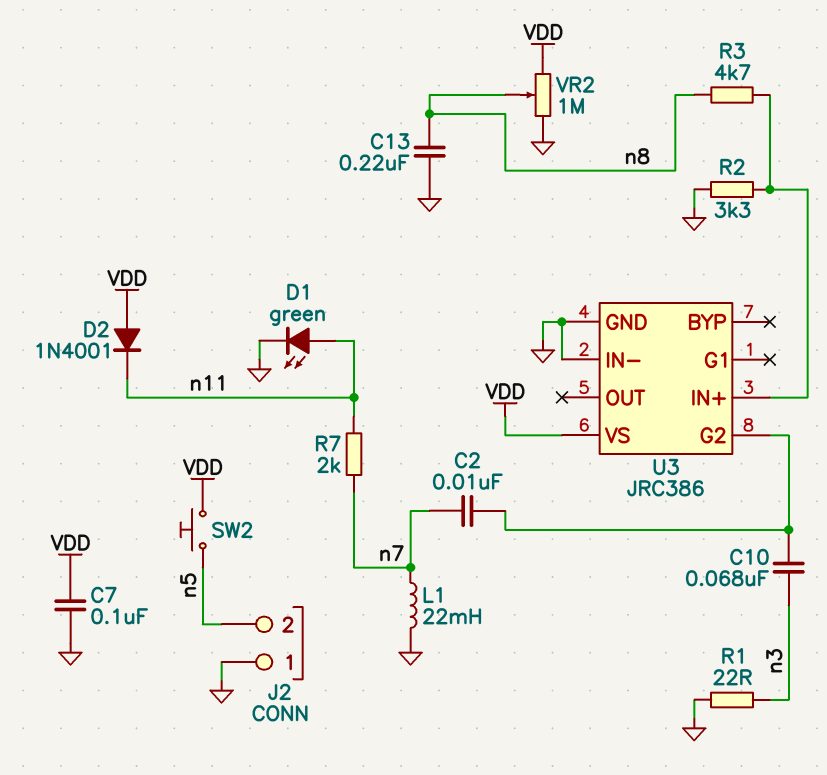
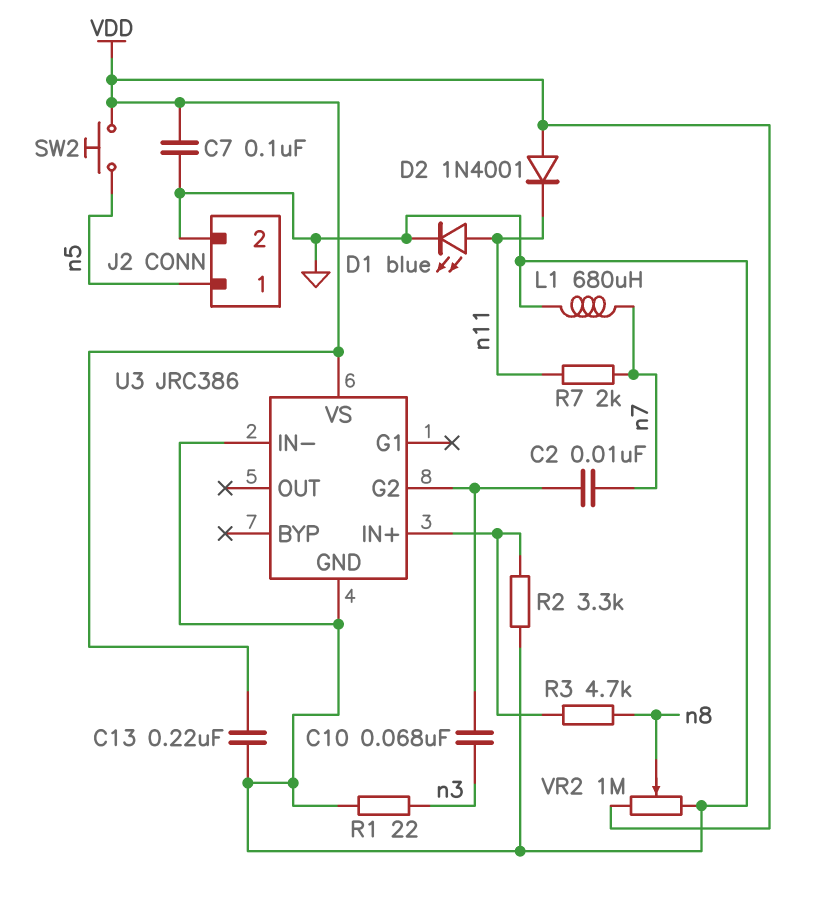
C13: 220nF (GND, n8) -> 220nF (GND, VDD)
D1: LED green (A n11, K GND) -> LED blue (A n11, K GND)
J2 pin 1: GND -> n5
J2 pin 2: n5 -> GND
L1: 22mH (GND, n7) -> 680uH (GND, n7)

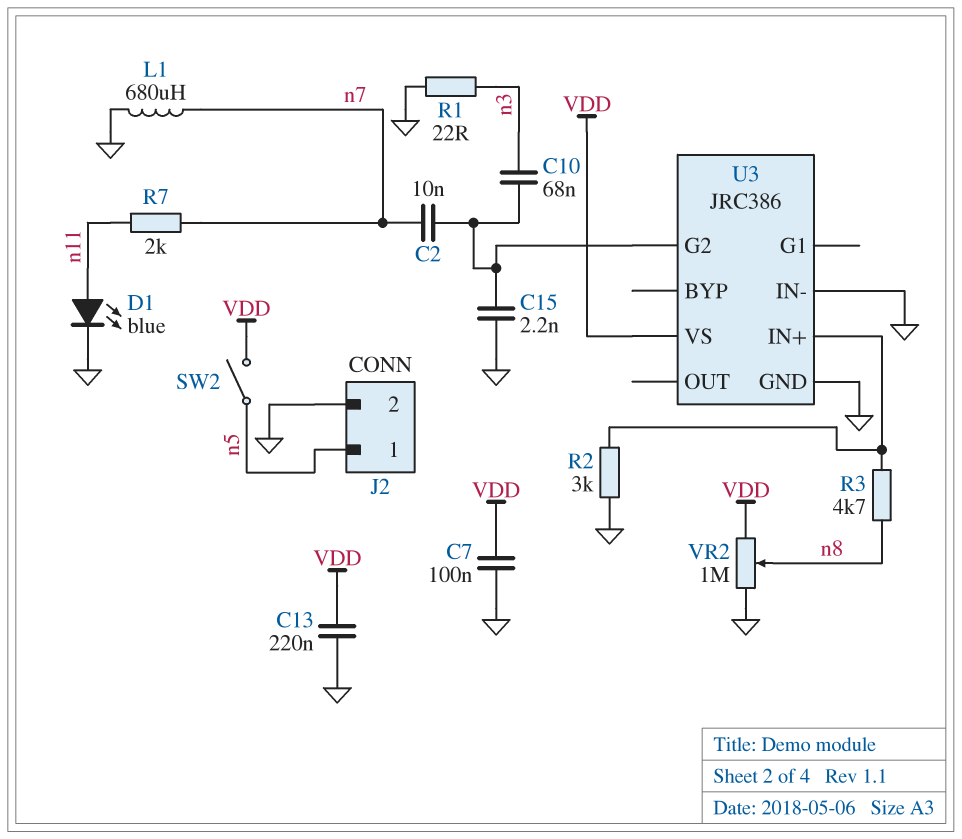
C15: none -> 2.2nF (GND, U3/G2)
D2: diode 1N4001 (A VDD, K n11) -> none
R2: 3.3k (GND, U3/IN+) -> 3k (GND, U3/IN+)
SW2: button (VDD, n5) -> switch (VDD, n5)

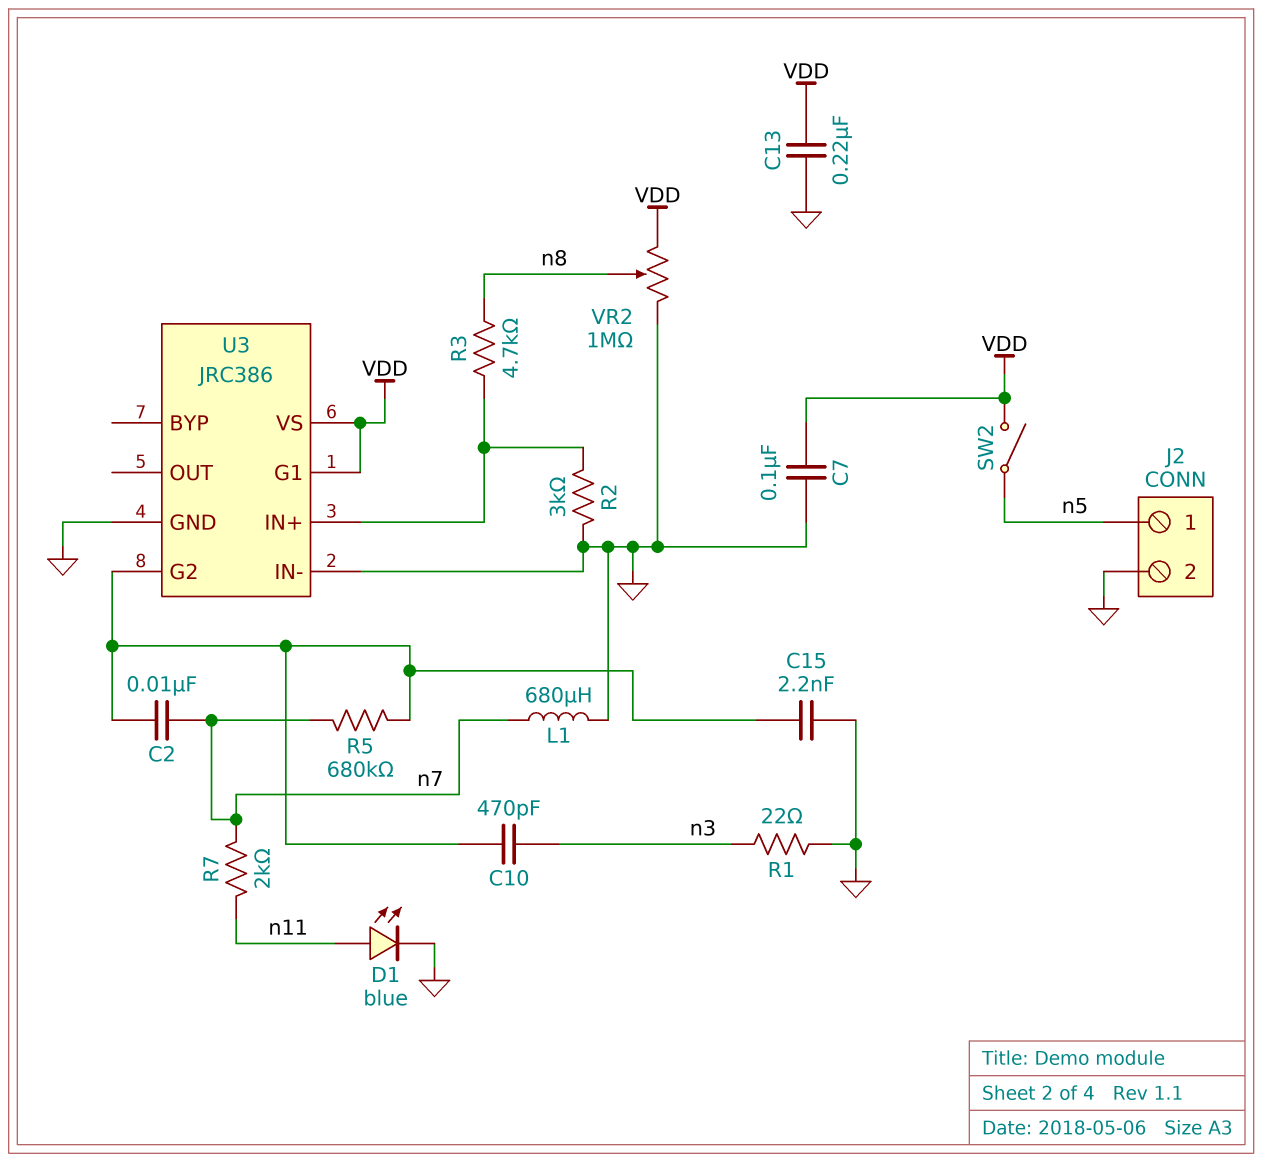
C10: 68nF (U3/G2, n3) -> 470pF (U3/G2, n3)
R5: none -> 680k (U3/G2, n7)
U3 pin G1: none -> VDD

